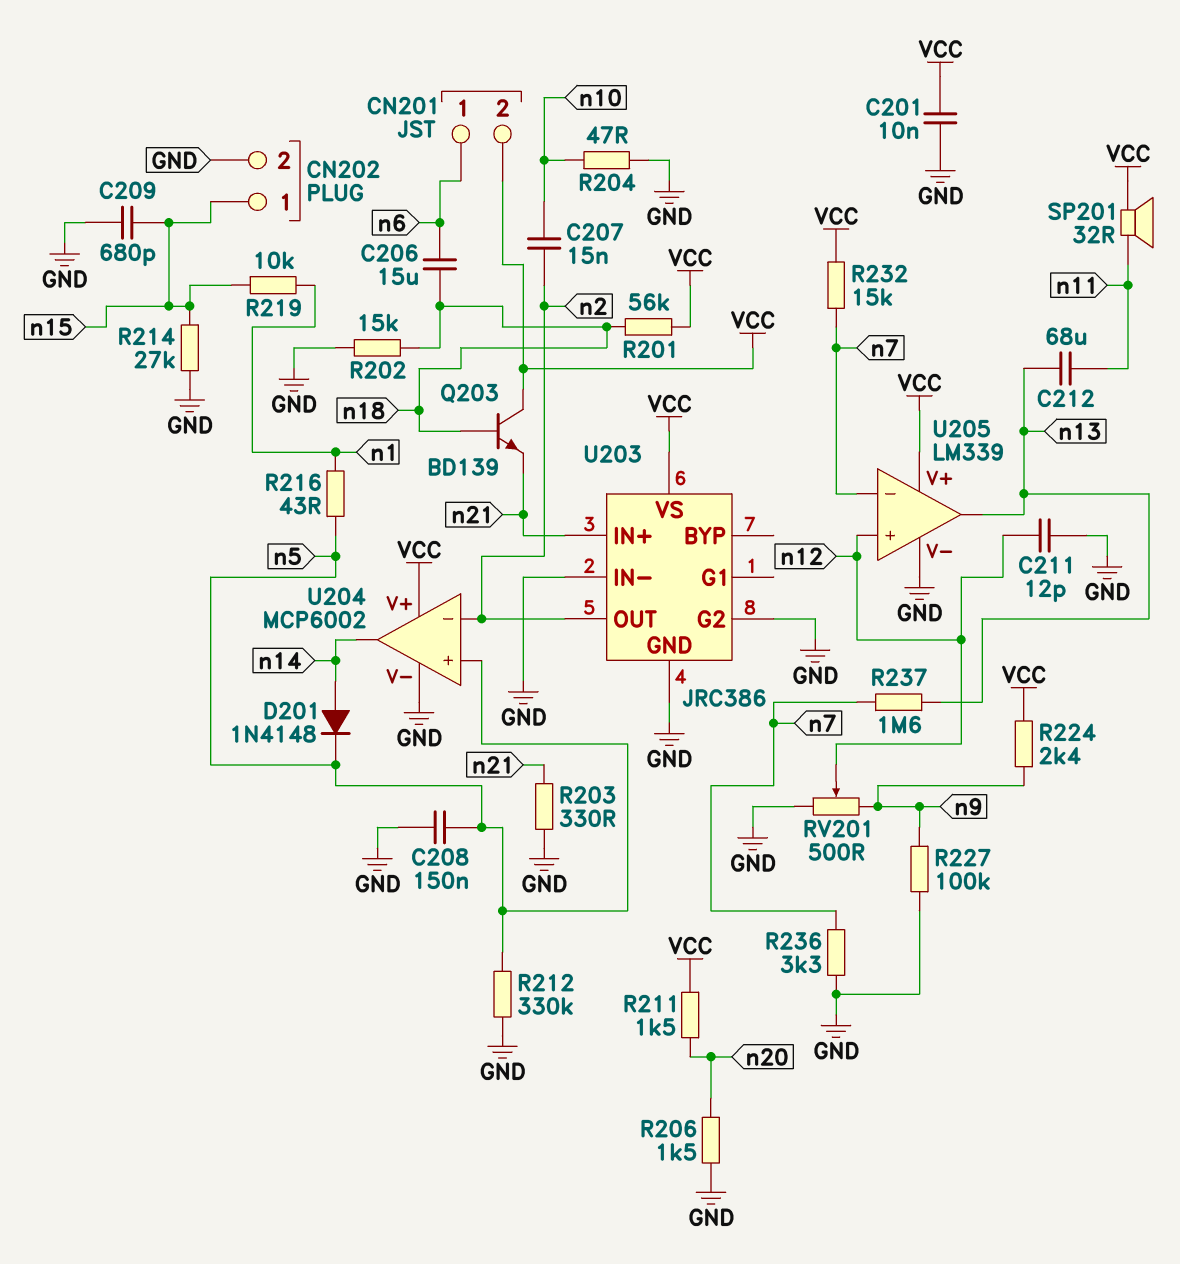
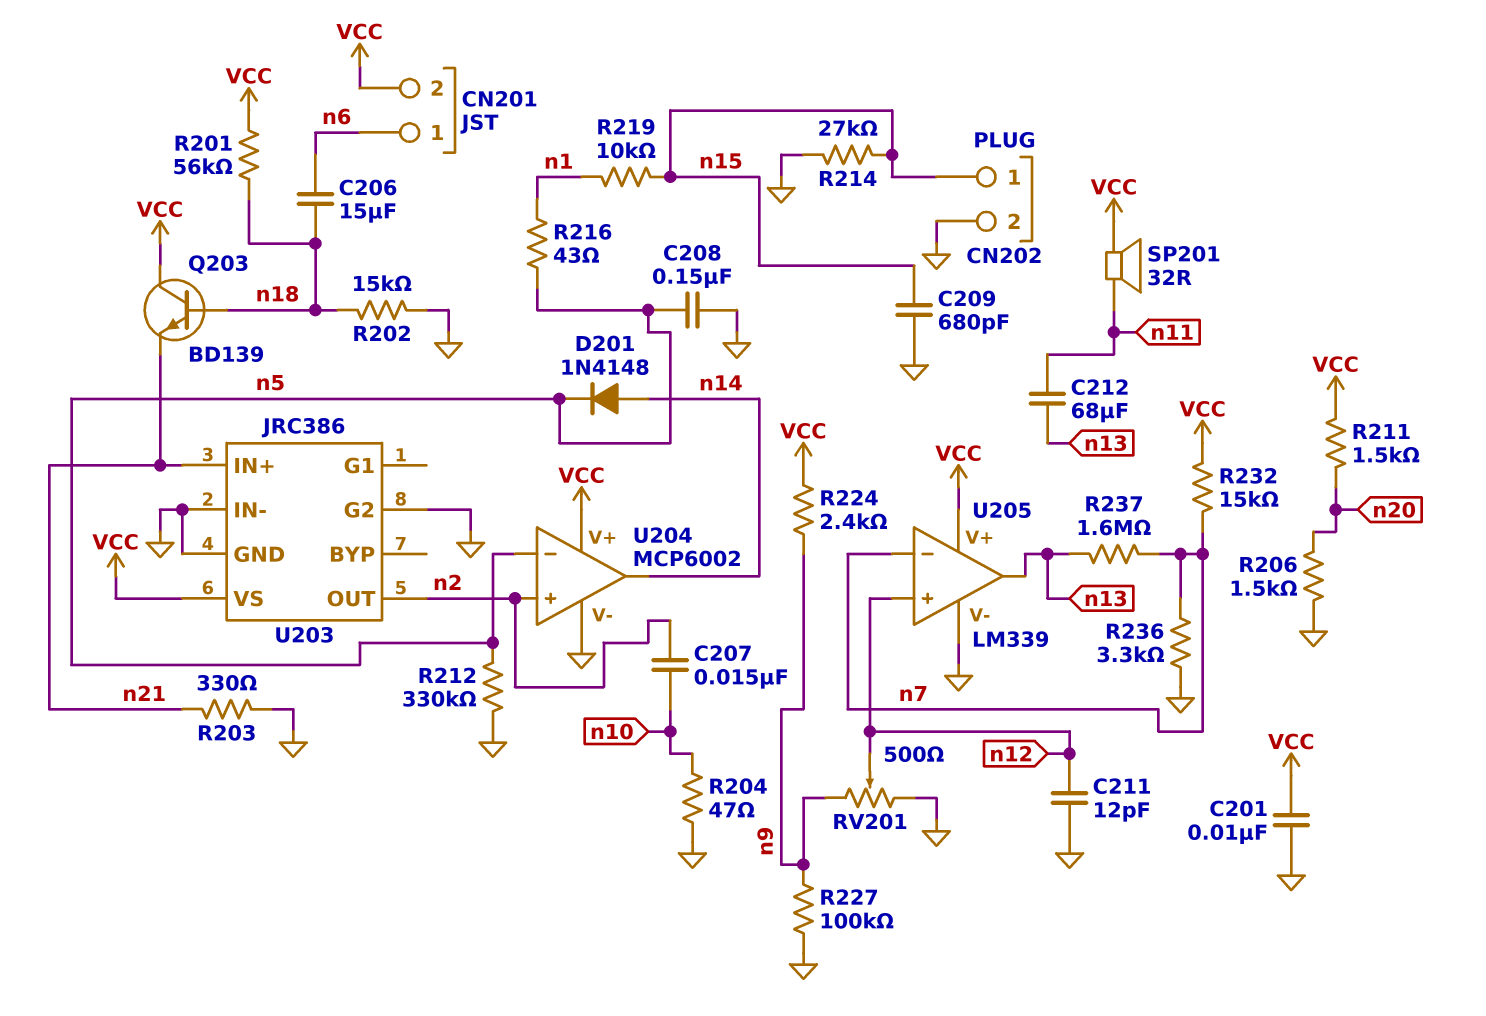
U204 pin in+: n5 -> n2
U204 pin in-: n2 -> n5

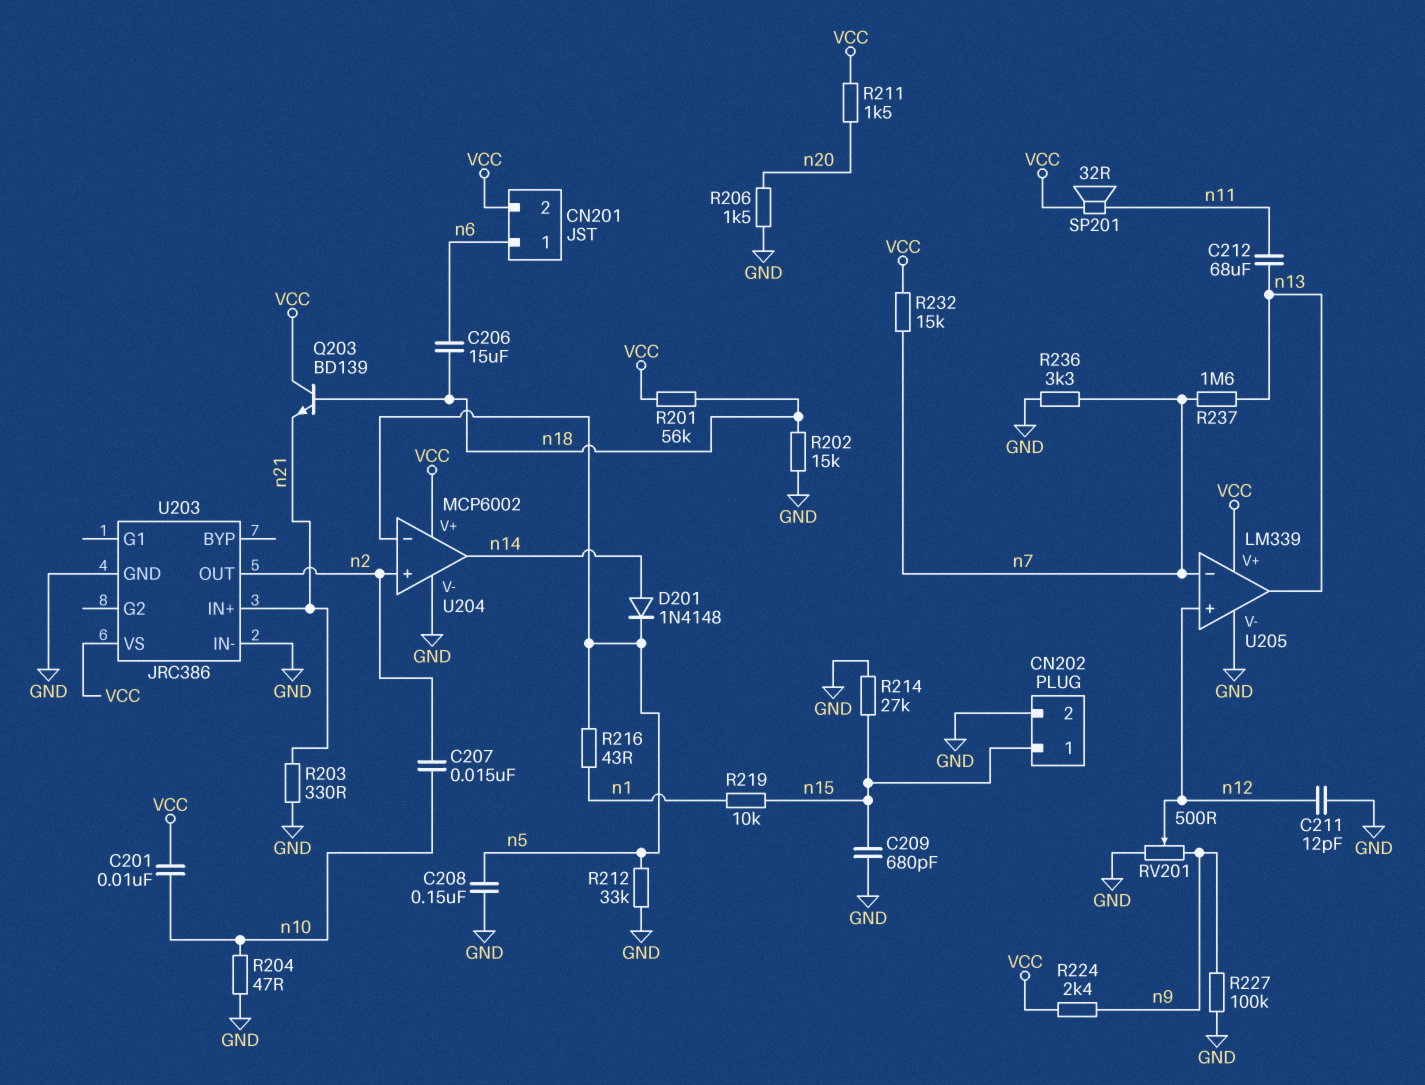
C201: 10nF (GND, VCC) -> 10nF (VCC, n10)
R212: 330k (GND, n5) -> 33k (GND, n5)
U203 pin G2: GND -> none

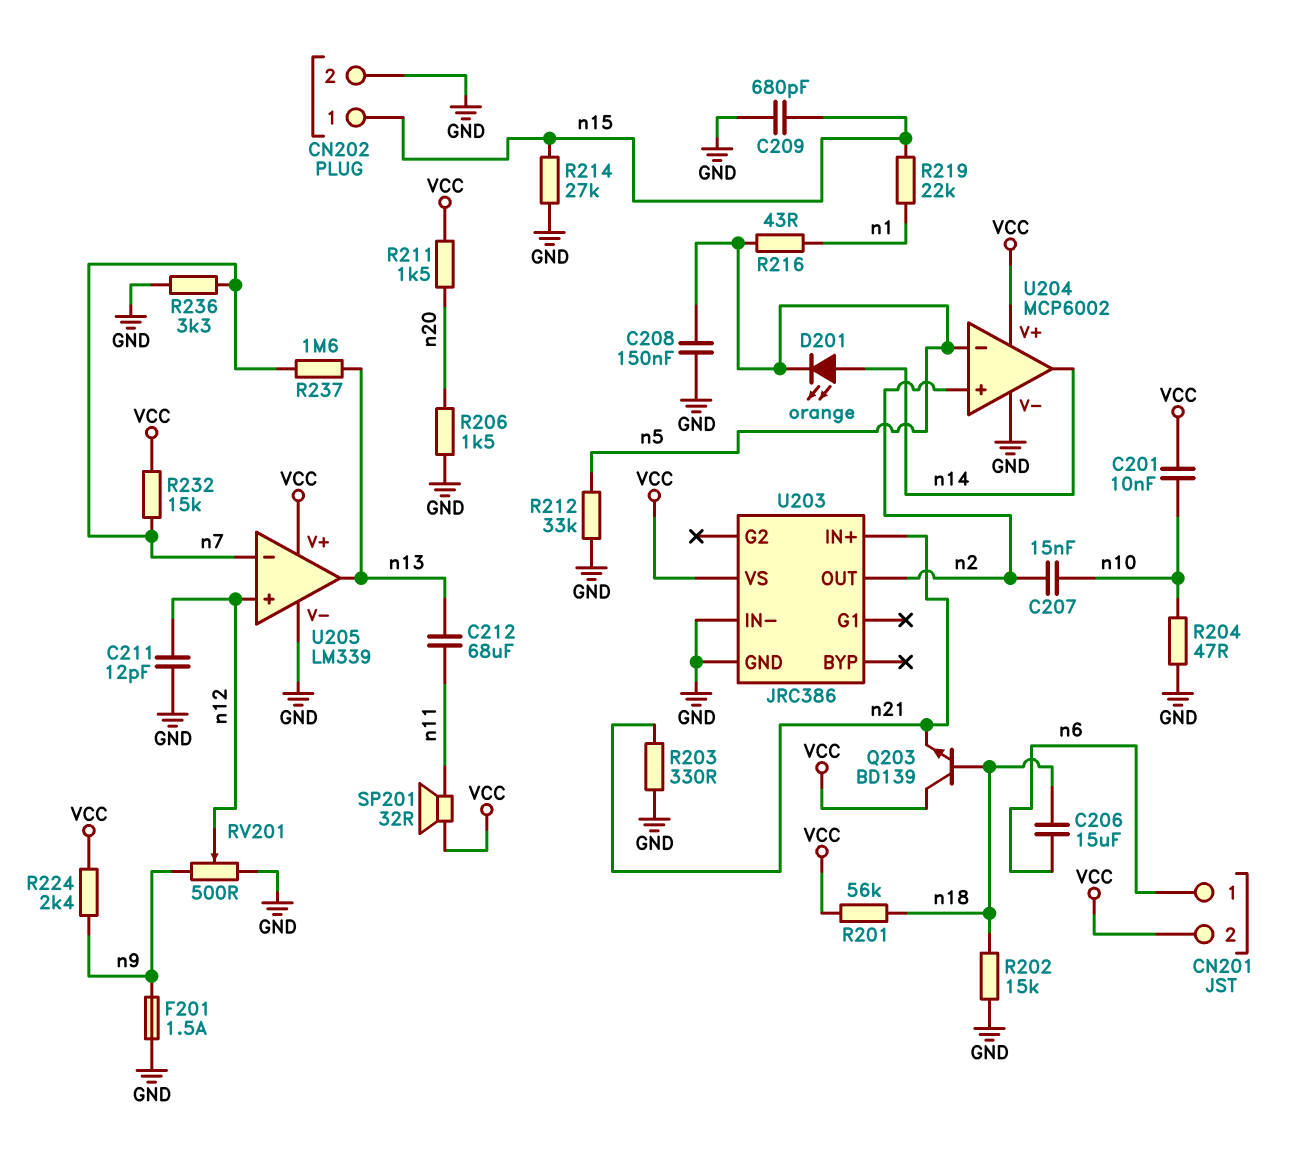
D201: diode 1N4148 (A n14, K n5) -> LED orange (A n14, K n5)
F201: none -> 1.5A (GND, n9)
R219: 10k (n1, n15) -> 22k (n1, n15)
R227: 100k (GND, n9) -> none

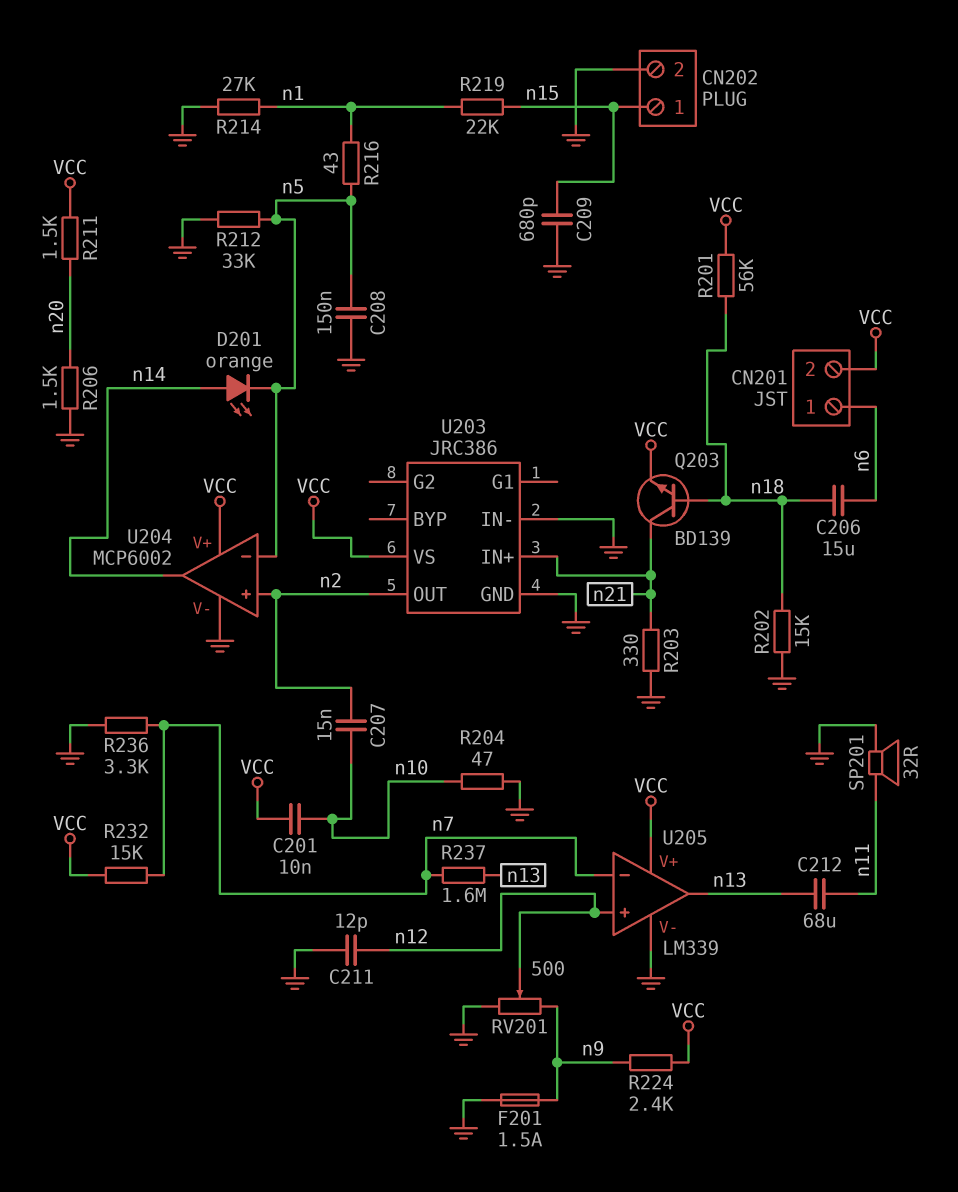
Q203: NPN BD139 (B n18, C VCC, E n21) -> NPN BD139 (B n18, C n21, E VCC)
R214: 27k (GND, n15) -> 27k (GND, n1)
SP201: speaker 32R (VCC, n11) -> speaker 32R (GND, n11)

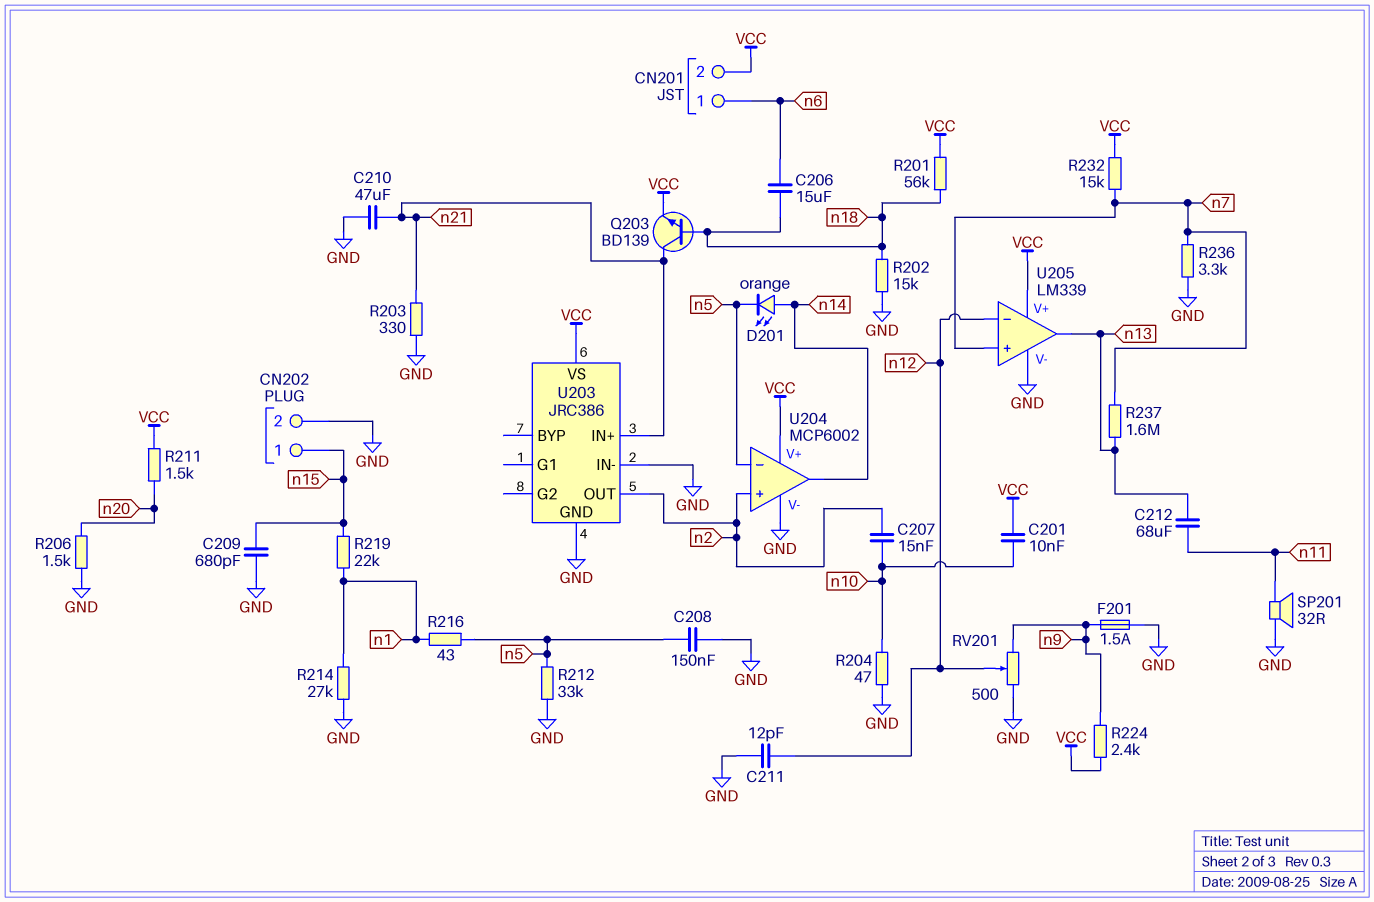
C210: none -> 47uF (GND, n21)
U205 pin in+: n12 -> n7
U205 pin in-: n7 -> n12

